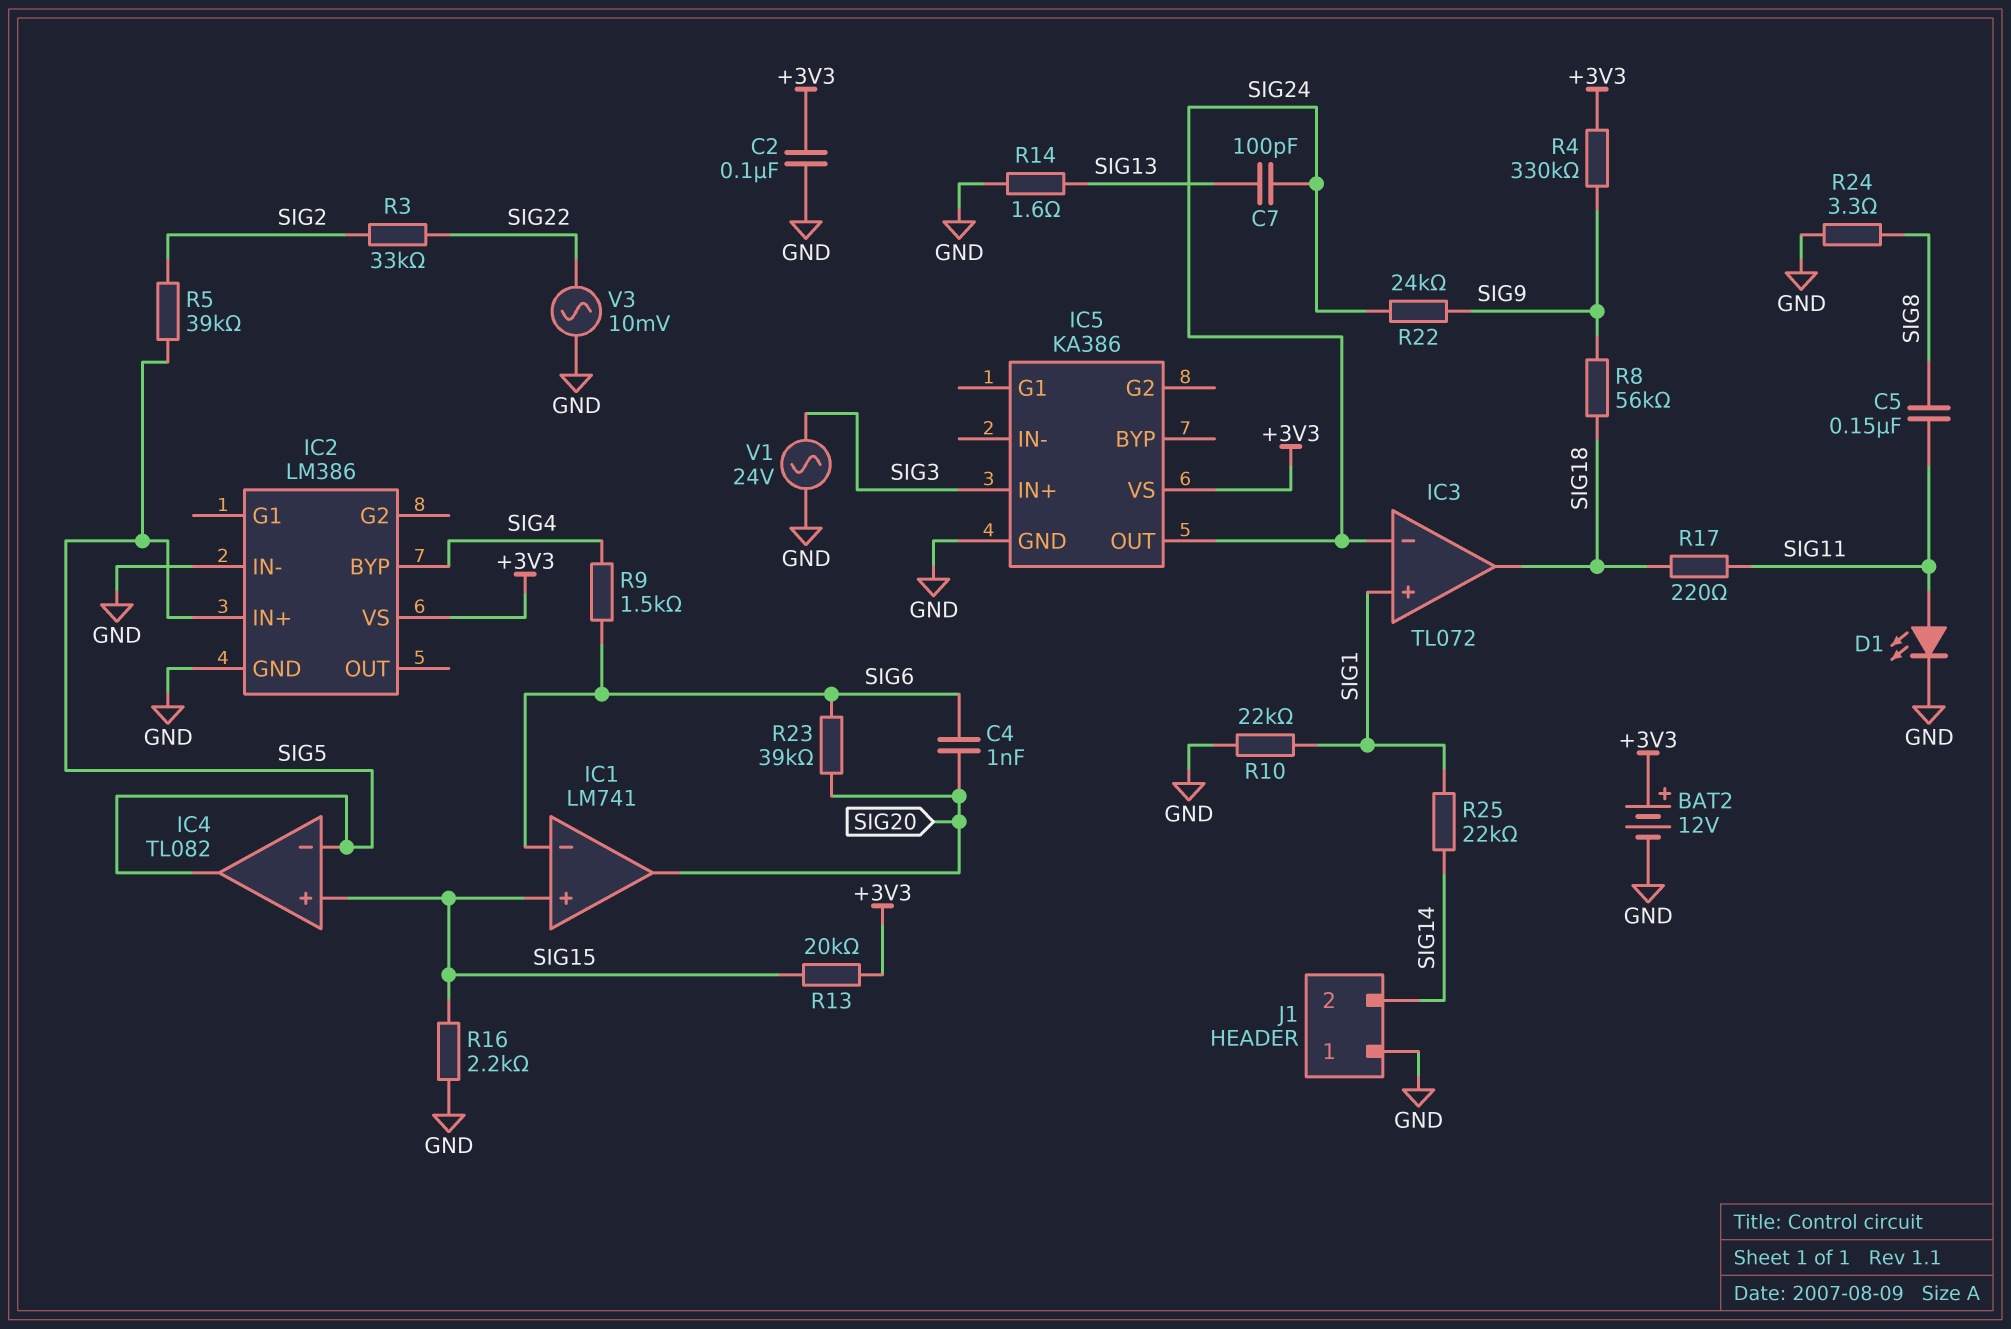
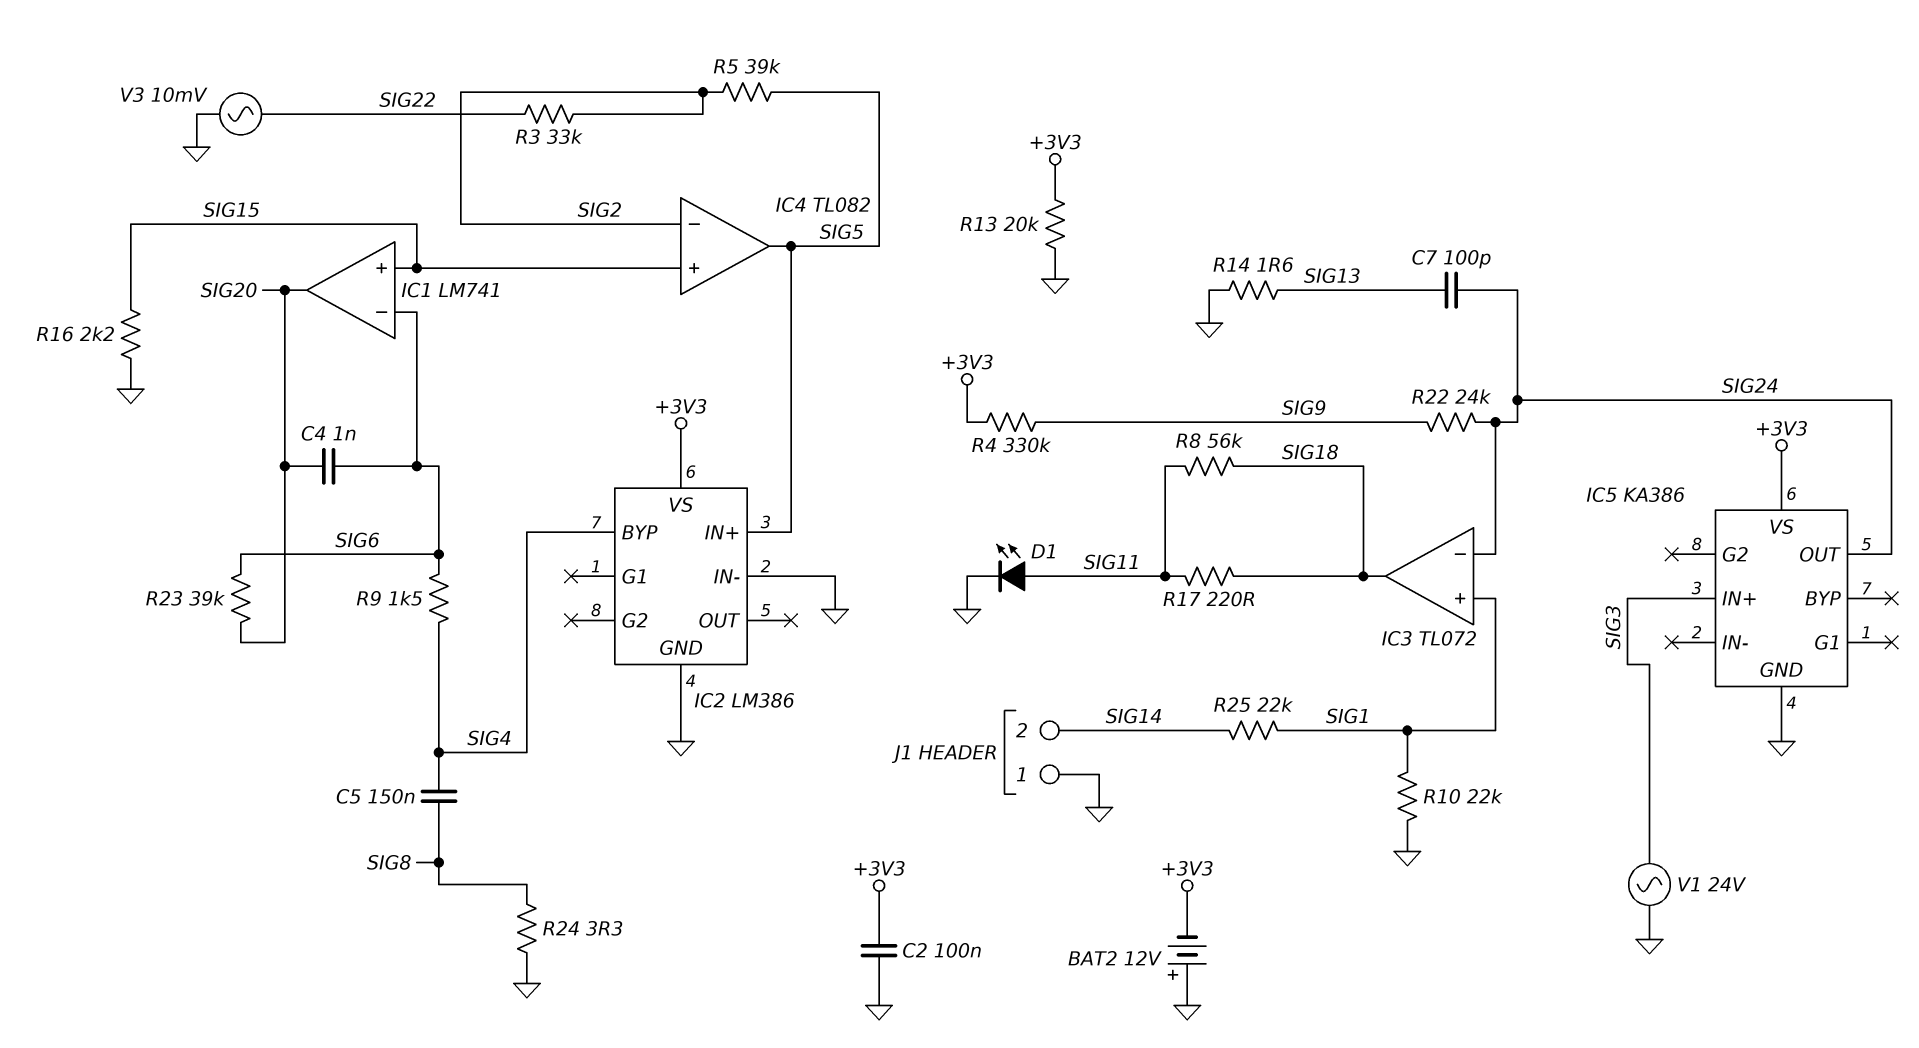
BAT2: 12V (plus +3V3, minus GND) -> 12V (plus GND, minus +3V3)
C5: 150nF (SIG8, SIG11) -> 150nF (SIG4, SIG8)
IC4 pin in-: SIG5 -> SIG2
R8: 56k (SIG9, SIG18) -> 56k (SIG11, SIG18)
R13: 20k (+3V3, SIG15) -> 20k (+3V3, GND)

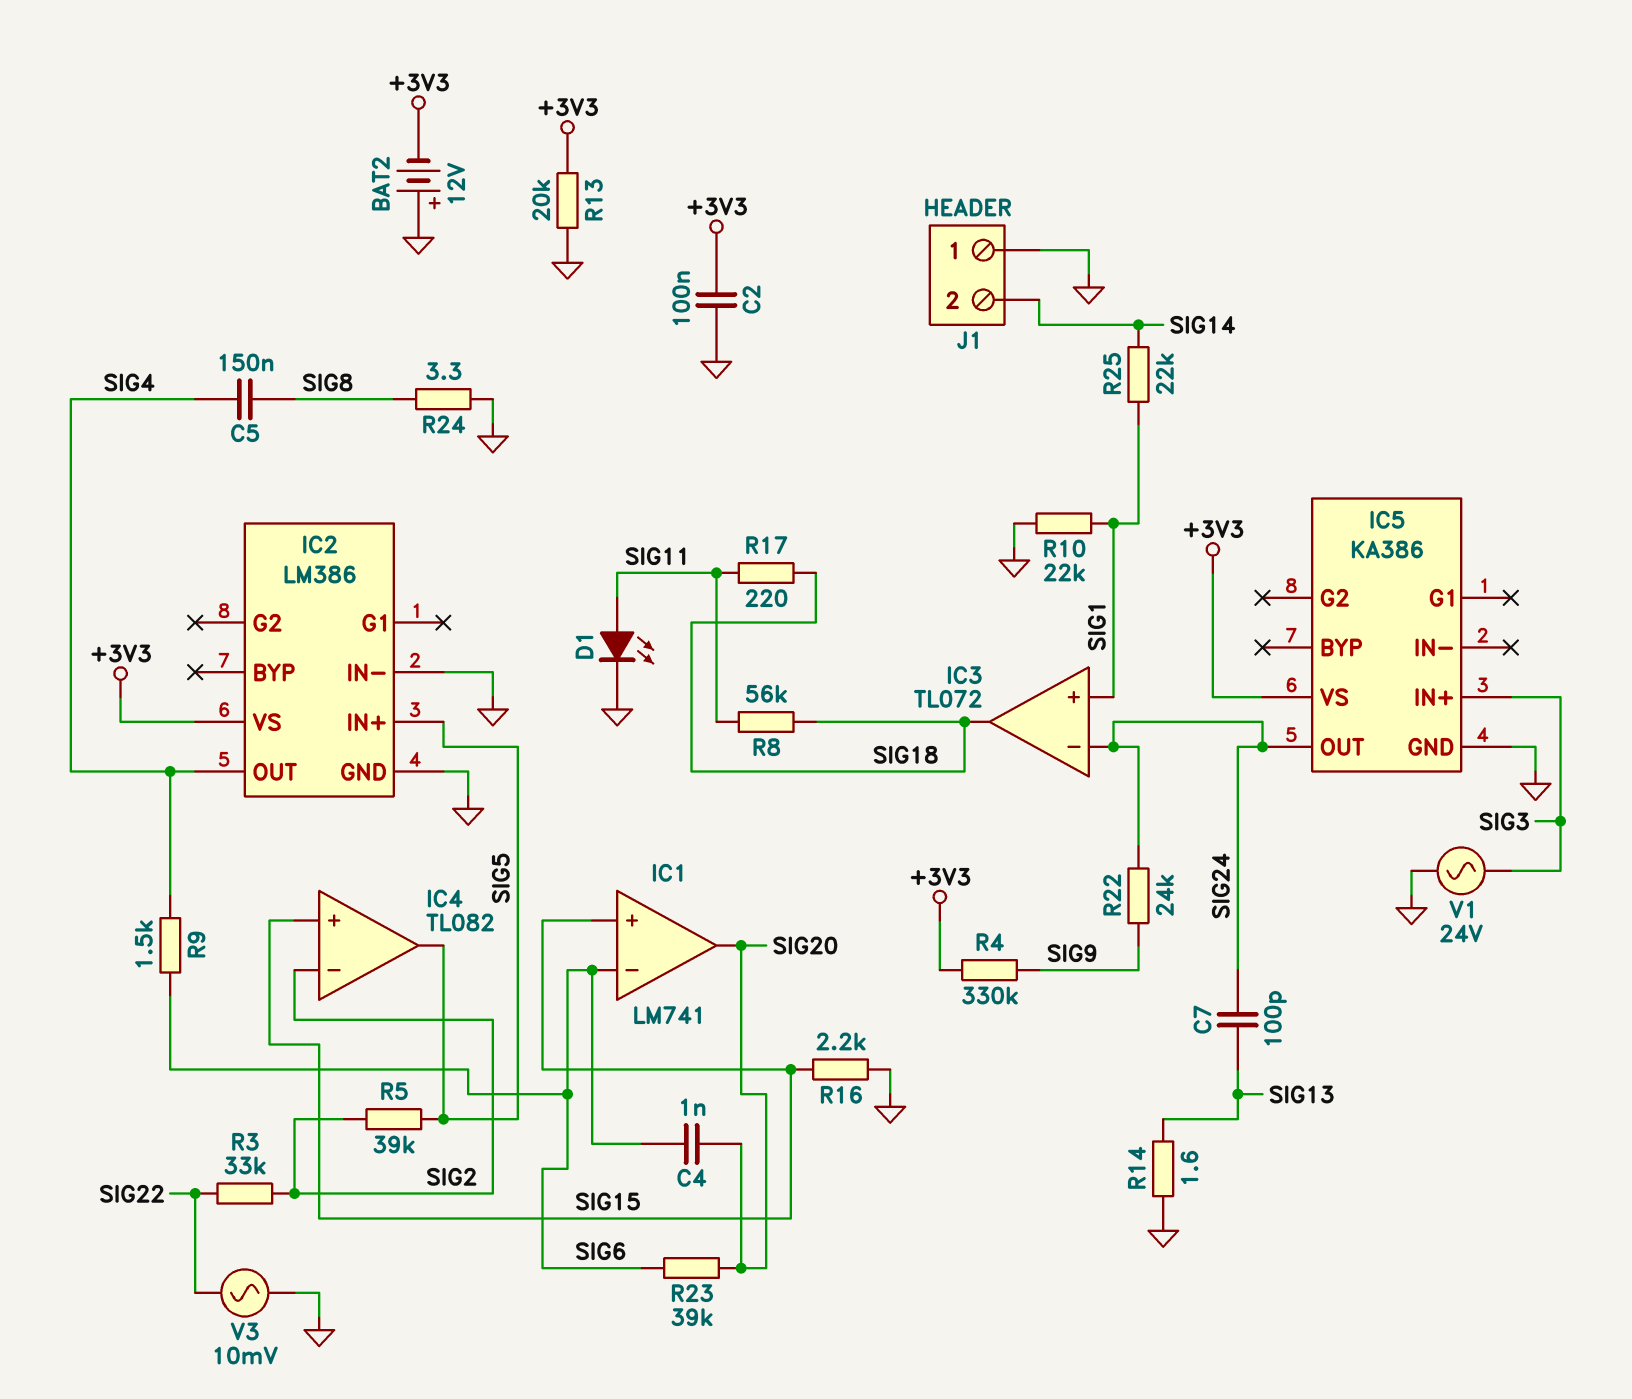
IC2 pin BYP: SIG4 -> none
IC2 pin OUT: none -> SIG4

